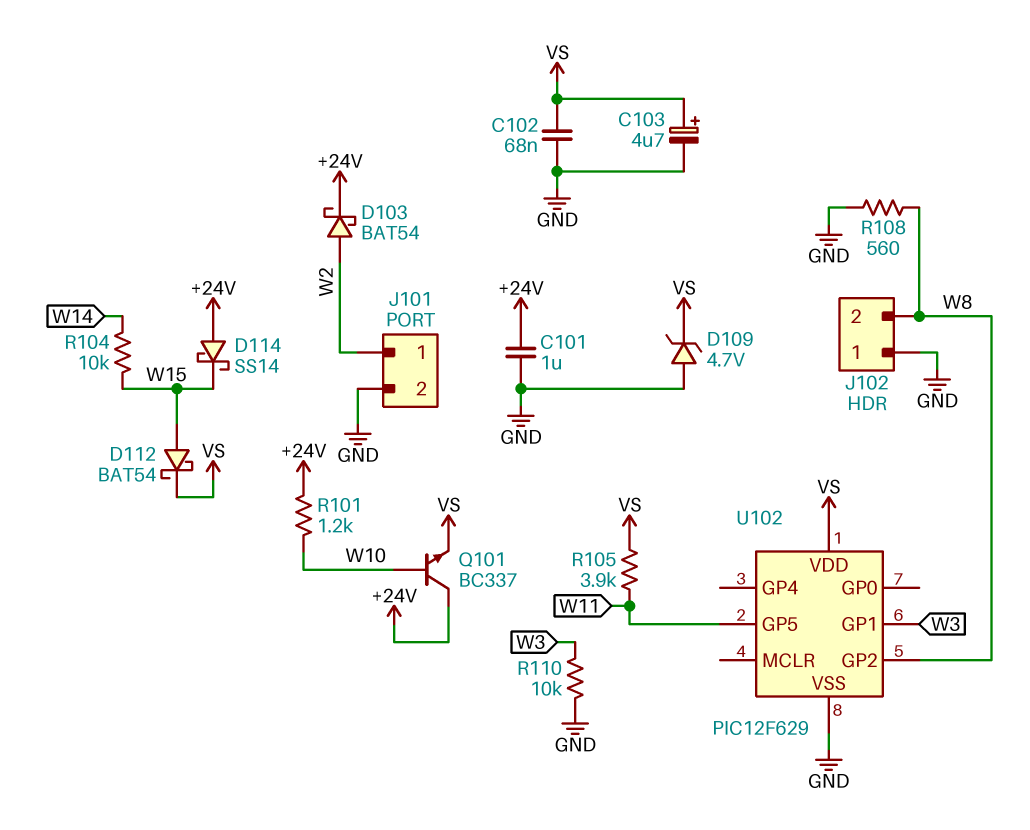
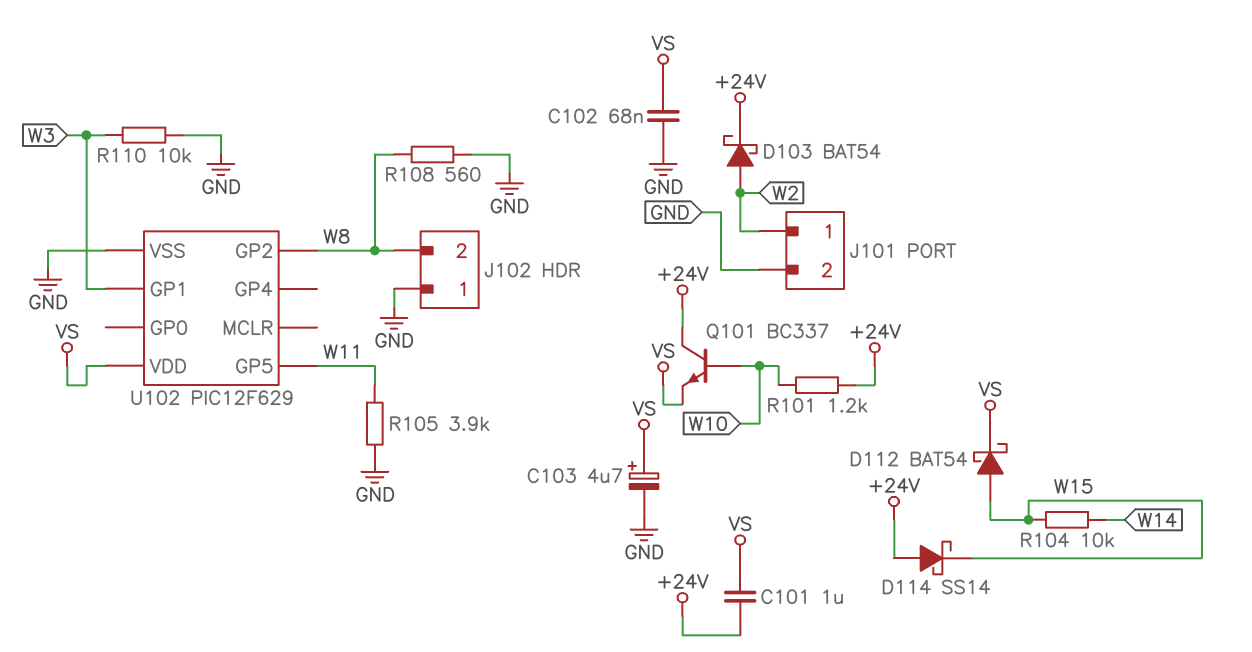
C101: 1uF (+24V, GND) -> 1uF (+24V, VS)
D109: zener 4.7V (A GND, K VS) -> none
R105: 3.9k (VS, W11) -> 3.9k (GND, W11)

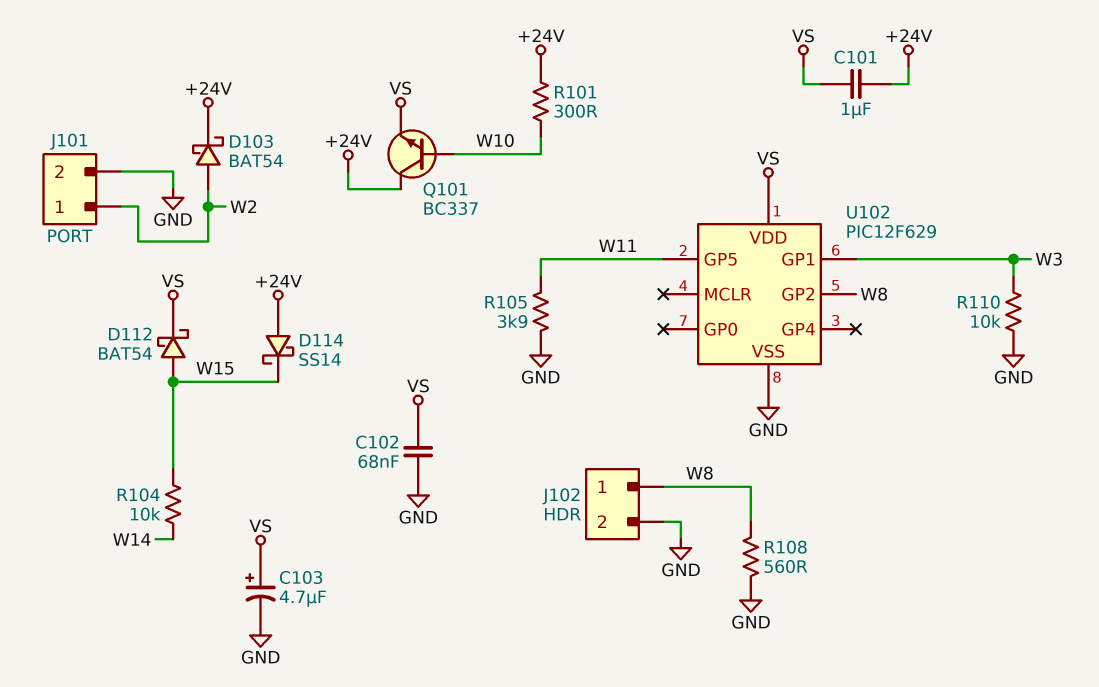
J102 pin 1: GND -> W8
J102 pin 2: W8 -> GND
R101: 1.2k (+24V, W10) -> 300 (+24V, W10)

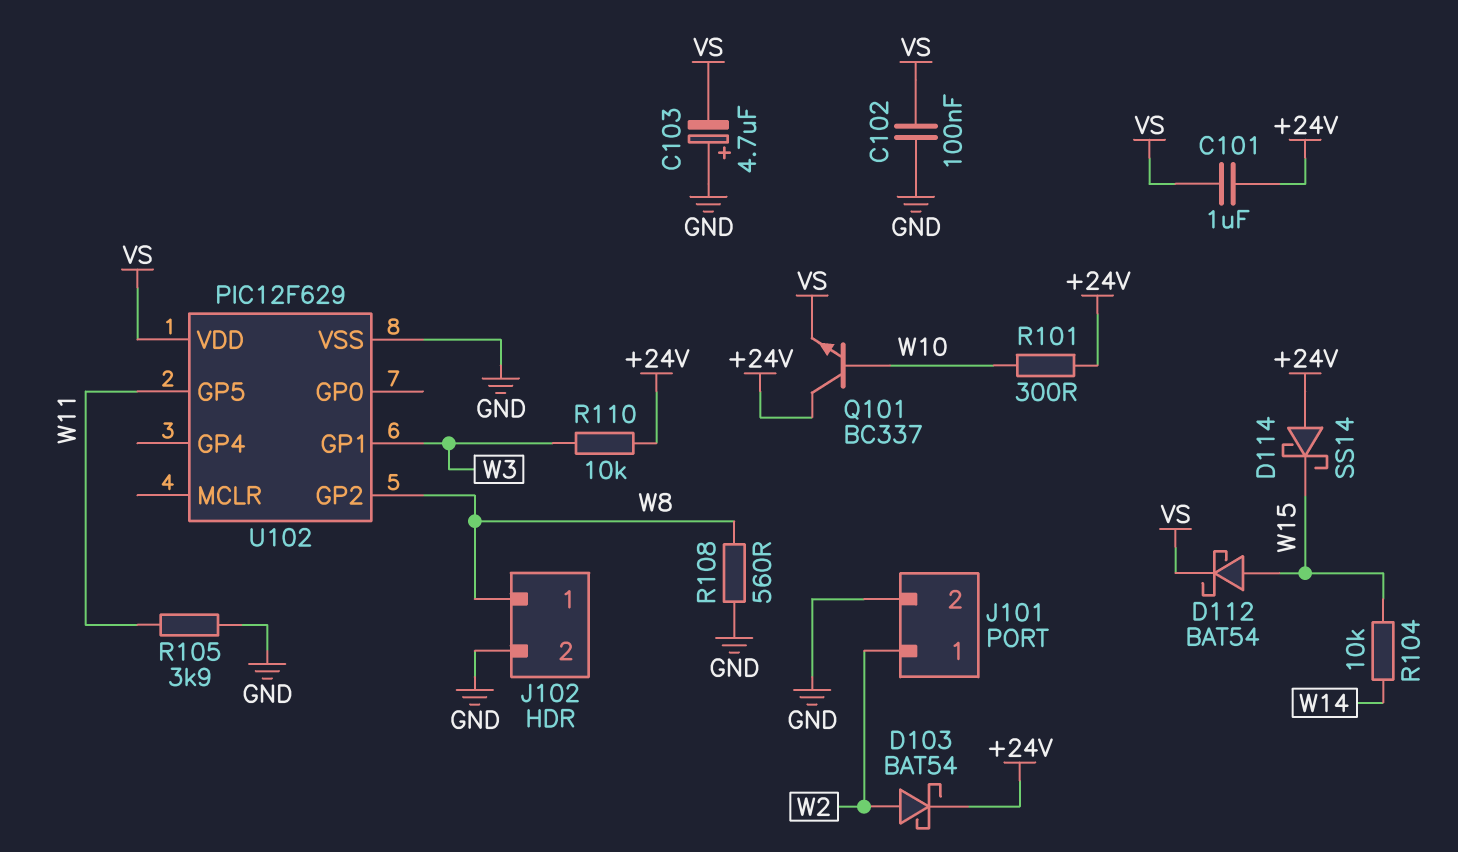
C102: 68nF (GND, VS) -> 100nF (GND, VS)
C103: 4.7uF (plus VS, minus GND) -> 4.7uF (plus GND, minus VS)
R110: 10k (GND, W3) -> 10k (+24V, W3)

